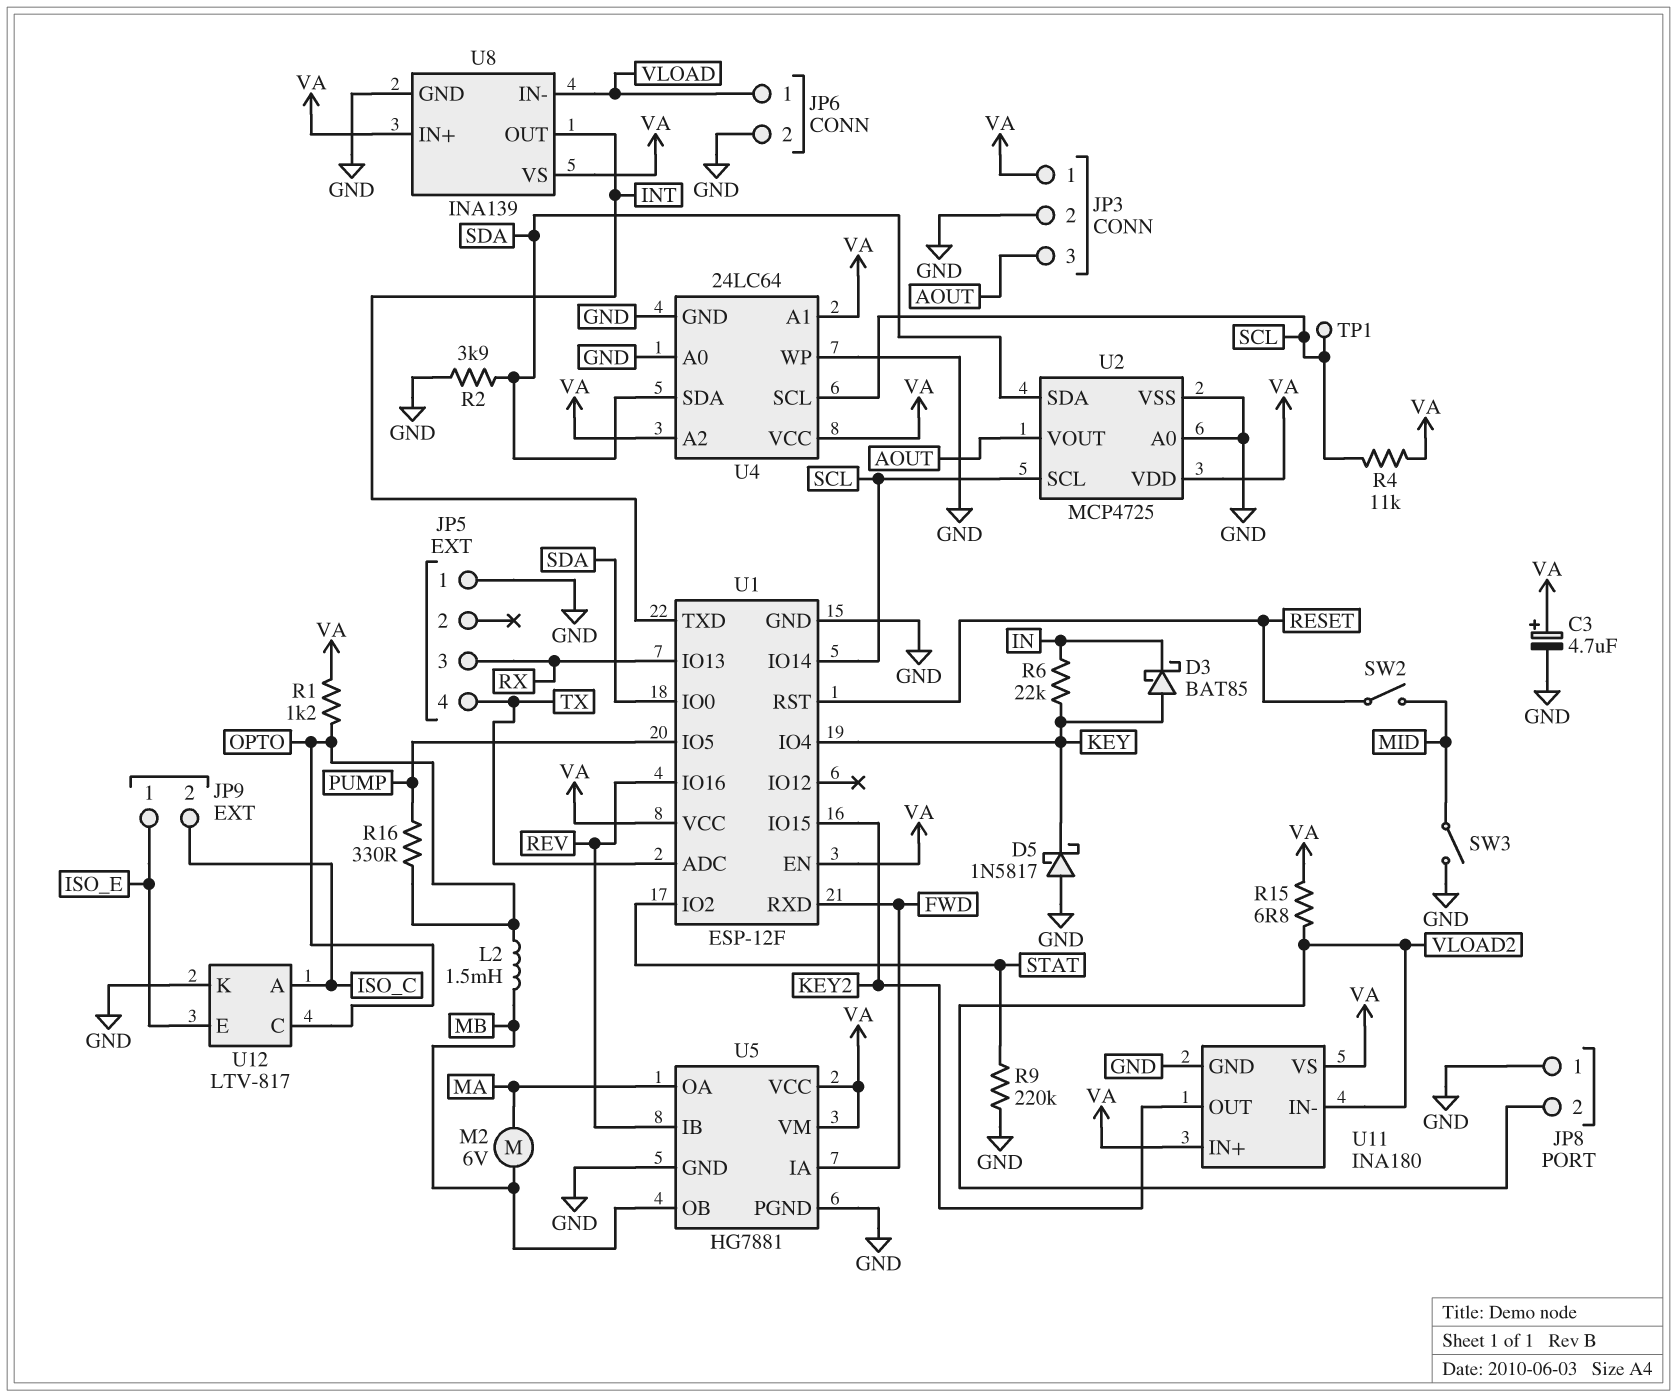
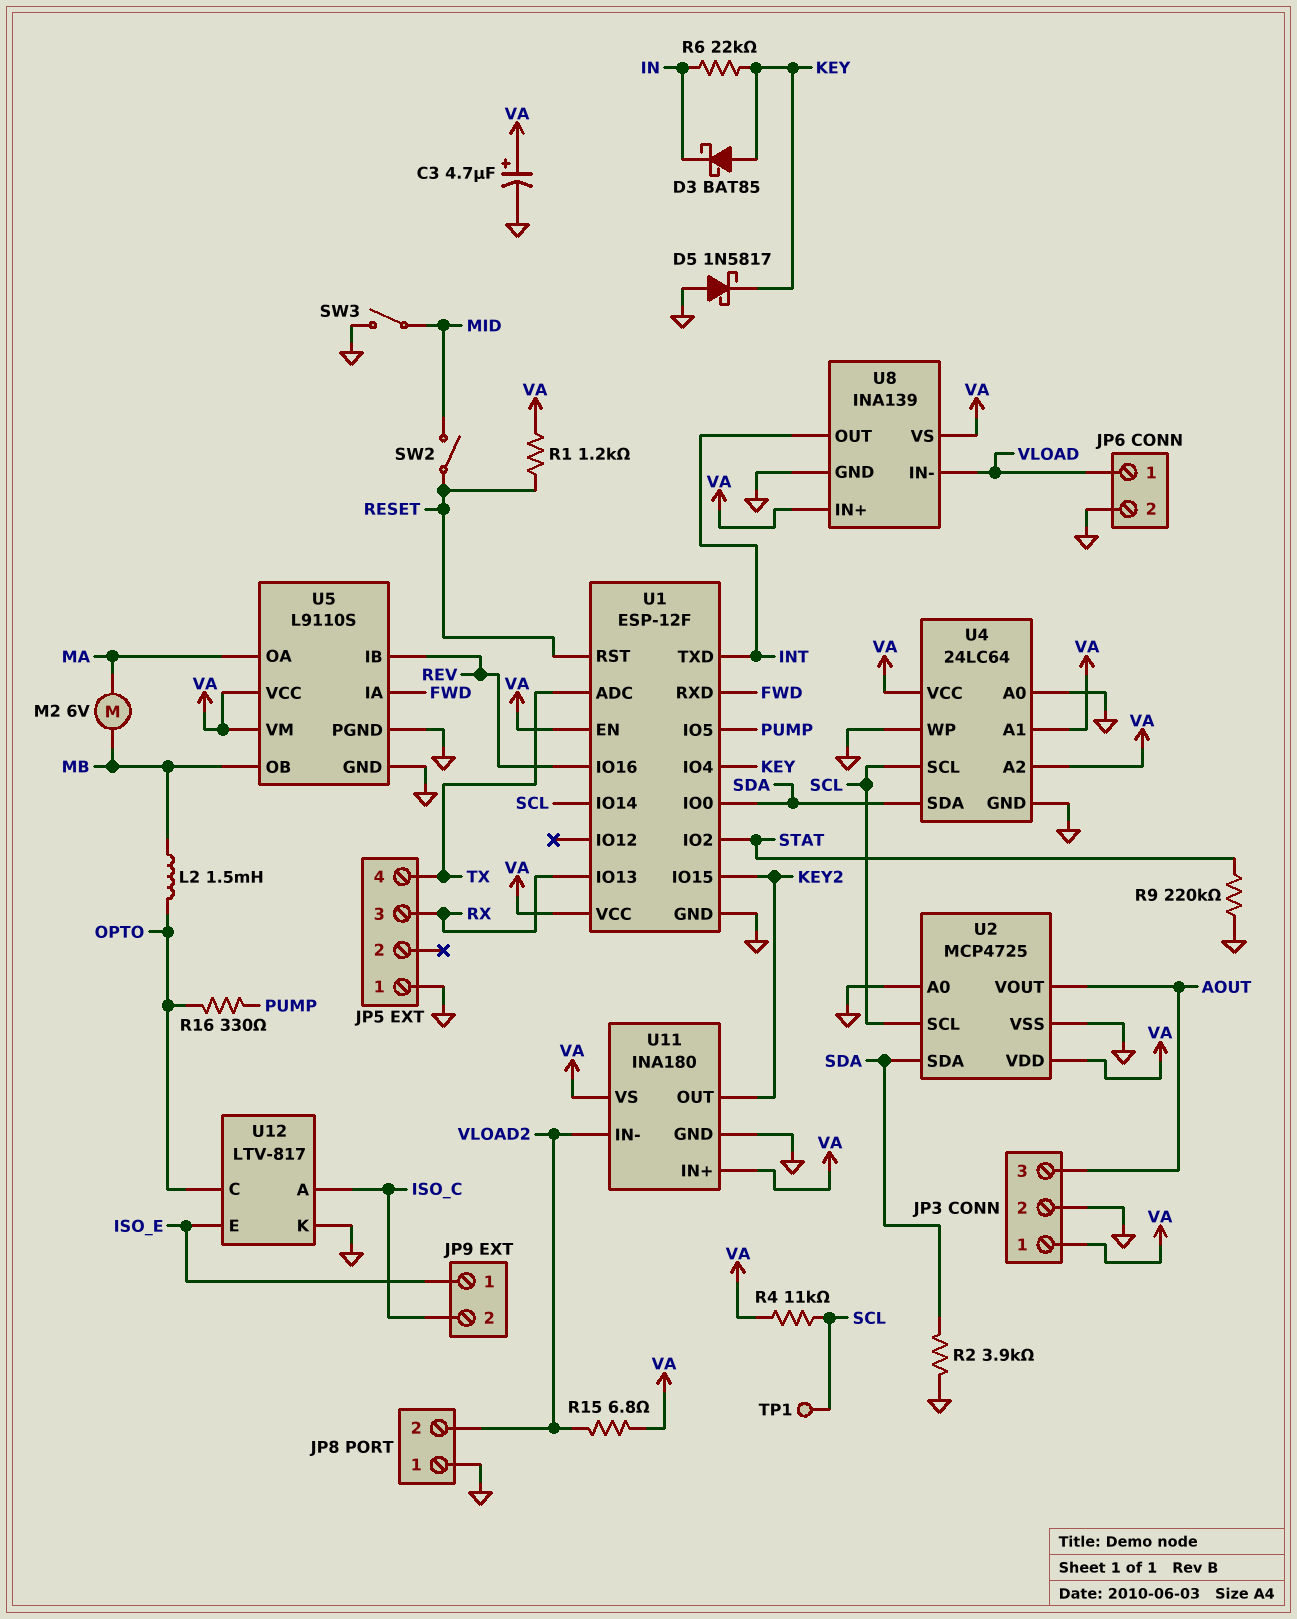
R1: 1.2k (OPTO, VA) -> 1.2k (RESET, VA)
U5: HG7881 -> L9110S

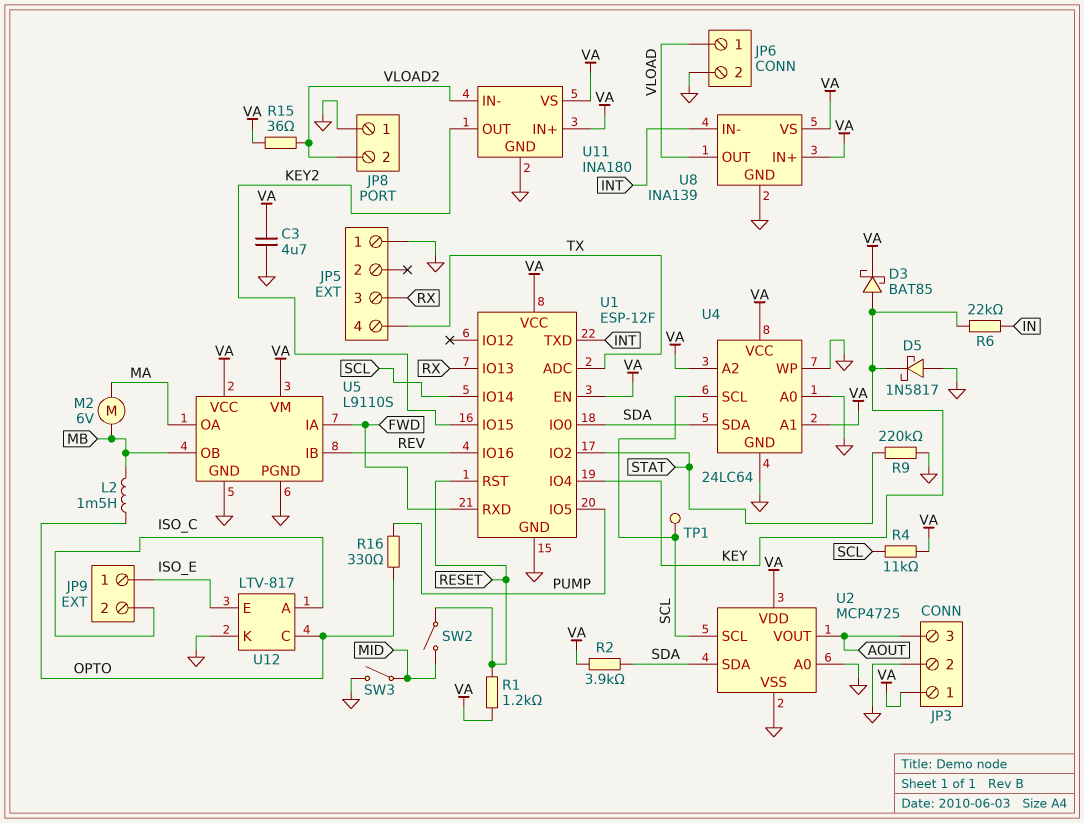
C3: 4.7uF (plus VA, minus GND) -> 4.7uF (GND, VA)
D3: schottky BAT85 (A KEY, K IN) -> schottky BAT85 (A KEY, K VA)
R2: 3.9k (GND, SDA) -> 3.9k (SDA, VA)
R15: 6.8 (VA, VLOAD2) -> 36 (VA, VLOAD2)
U8 pin IN-: VLOAD -> INT
U8 pin OUT: INT -> VLOAD

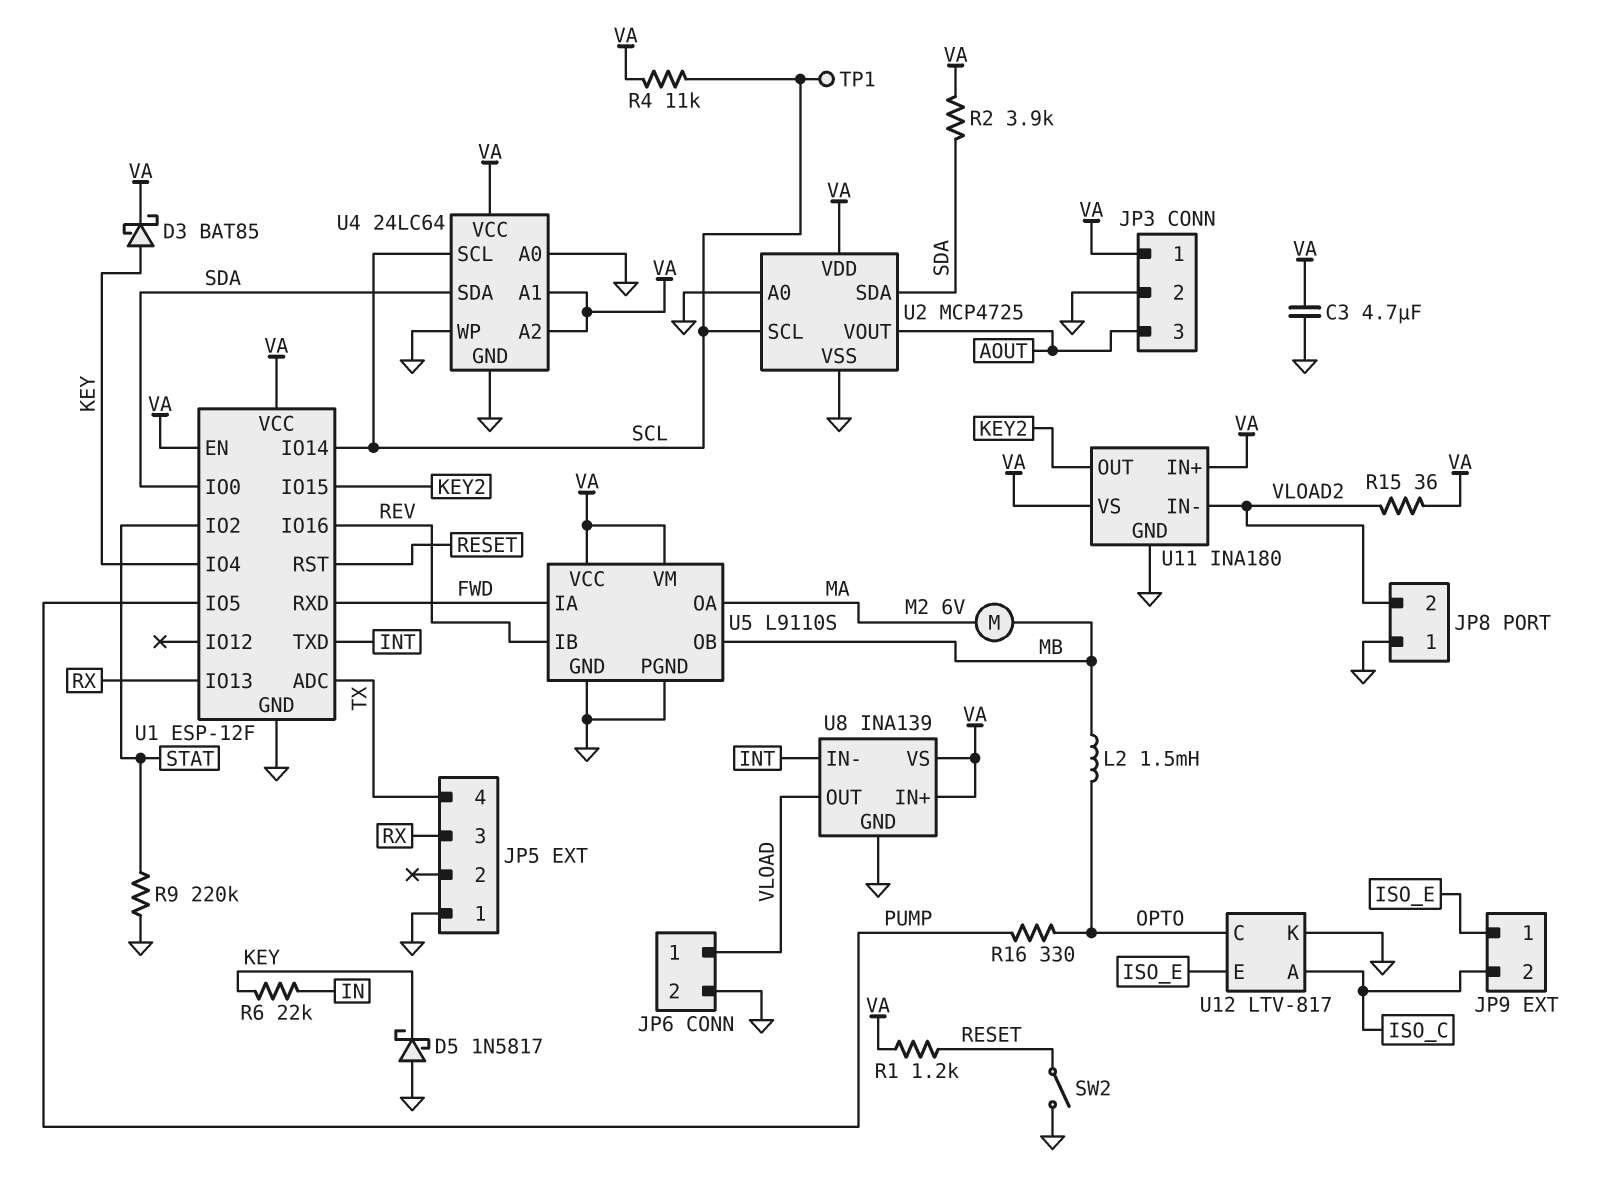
SW2: switch (MID, RESET) -> switch (GND, RESET)
SW3: switch (GND, MID) -> none

